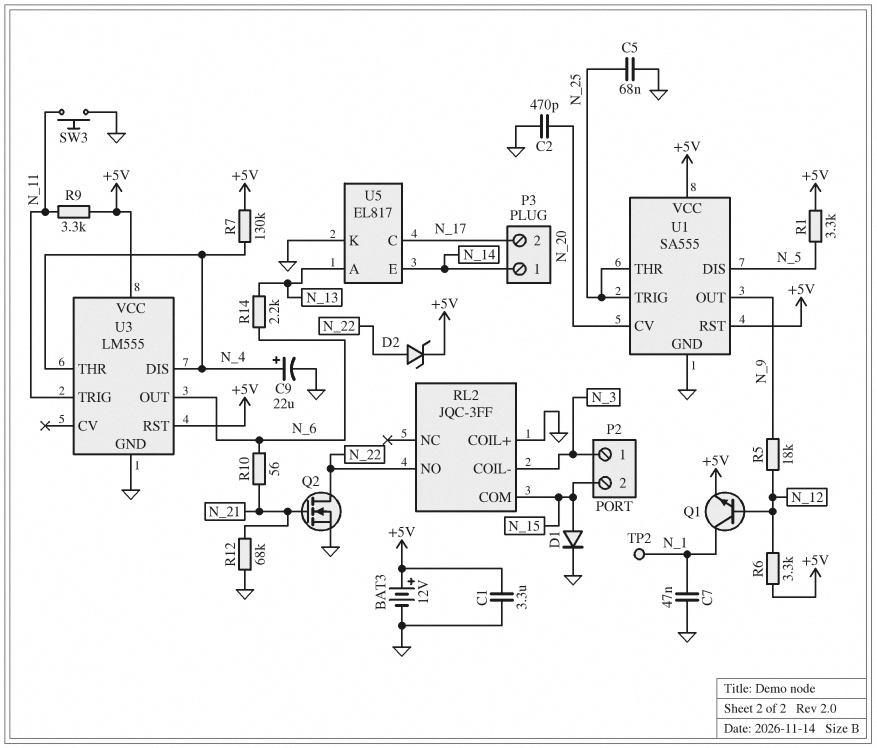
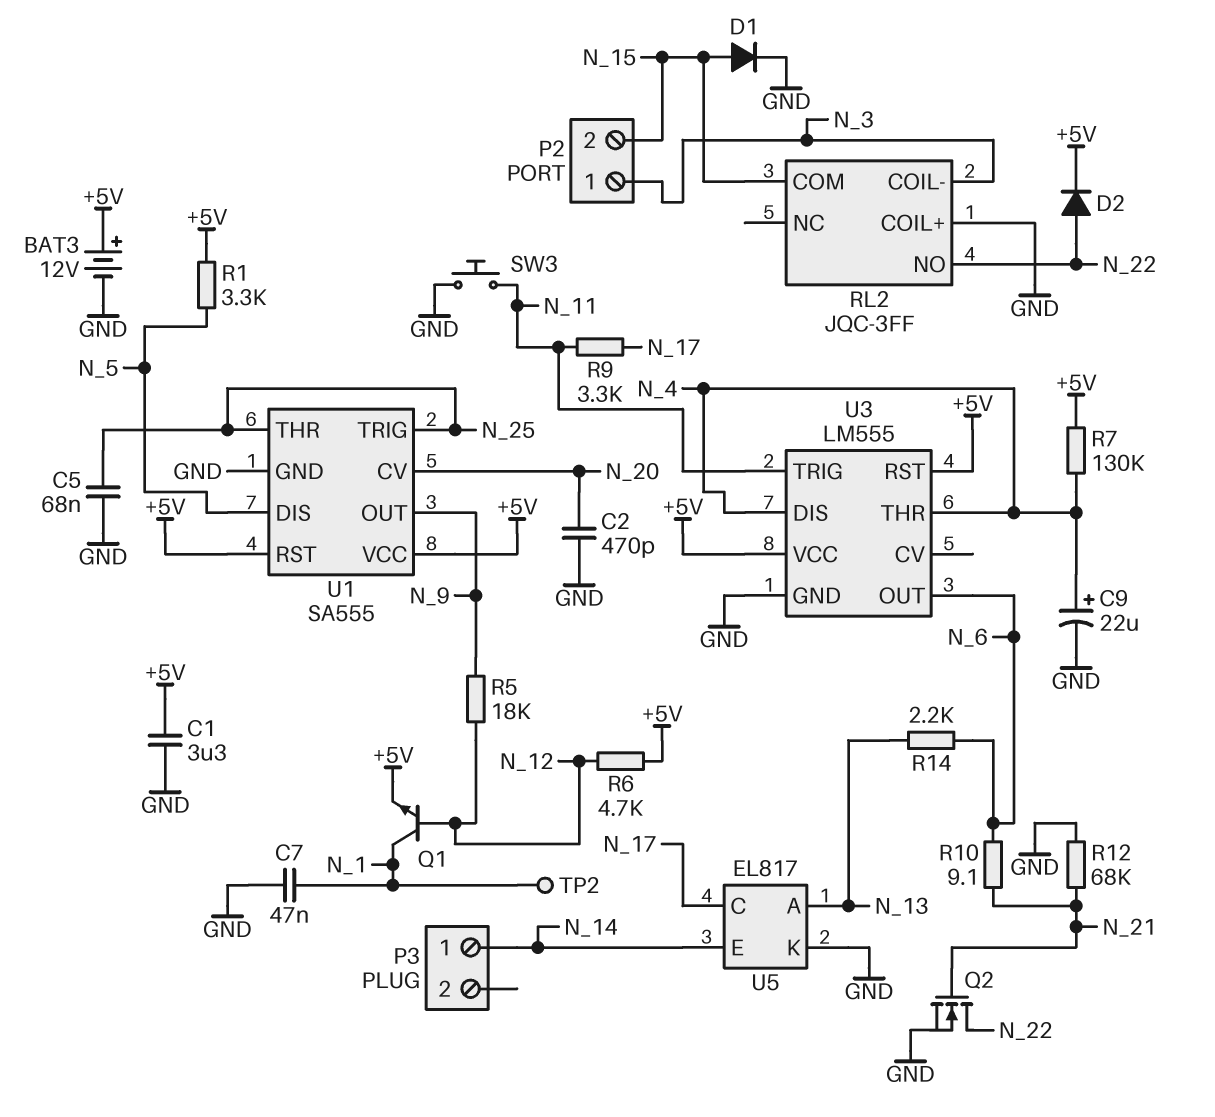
D2: zener (A N_22, K +5V) -> diode (A N_22, K +5V)
P3 pin 2: N_17 -> none
R6: 3.3k (+5V, N_12) -> 4.7k (+5V, N_12)
R9: 3.3k (+5V, N_11) -> 3.3k (N_11, N_17)
R10: 56 (N_6, N_21) -> 9.1 (N_6, N_21)

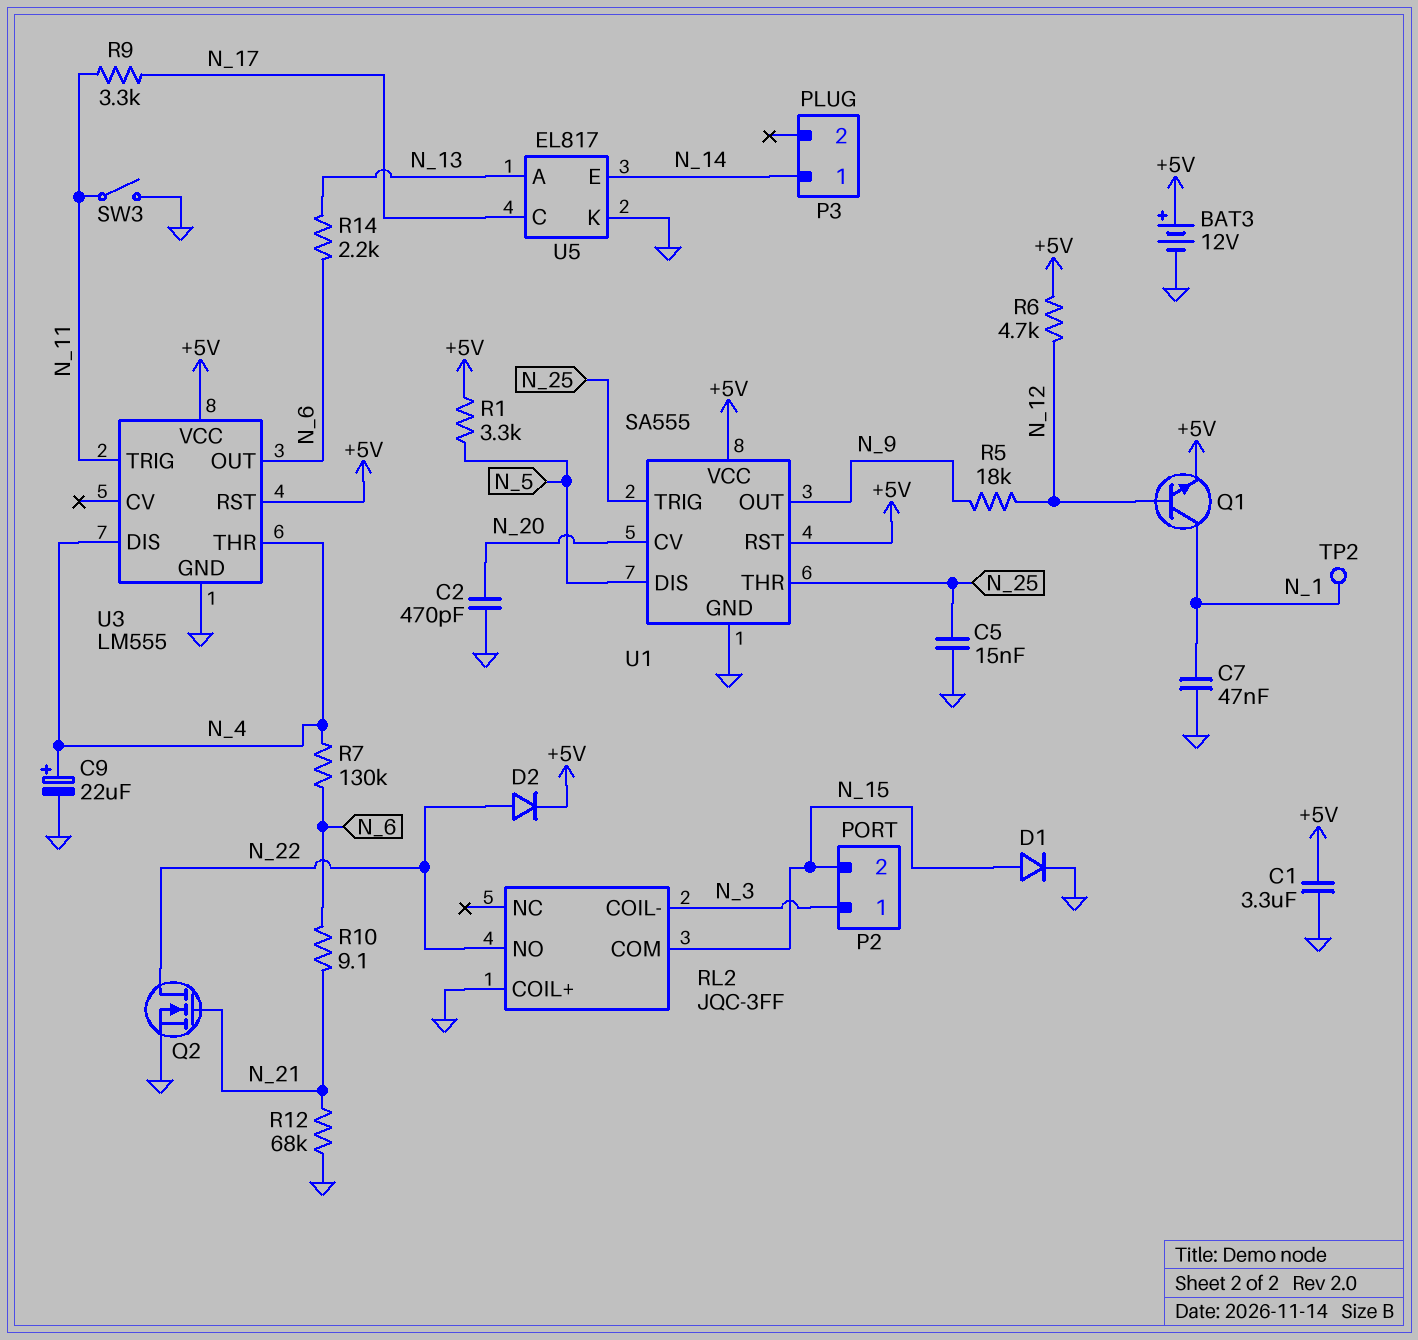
C5: 68nF (GND, N_25) -> 15nF (GND, N_25)
R7: 130k (+5V, N_4) -> 130k (N_4, N_6)
SW3: button (GND, N_11) -> switch (GND, N_11)

